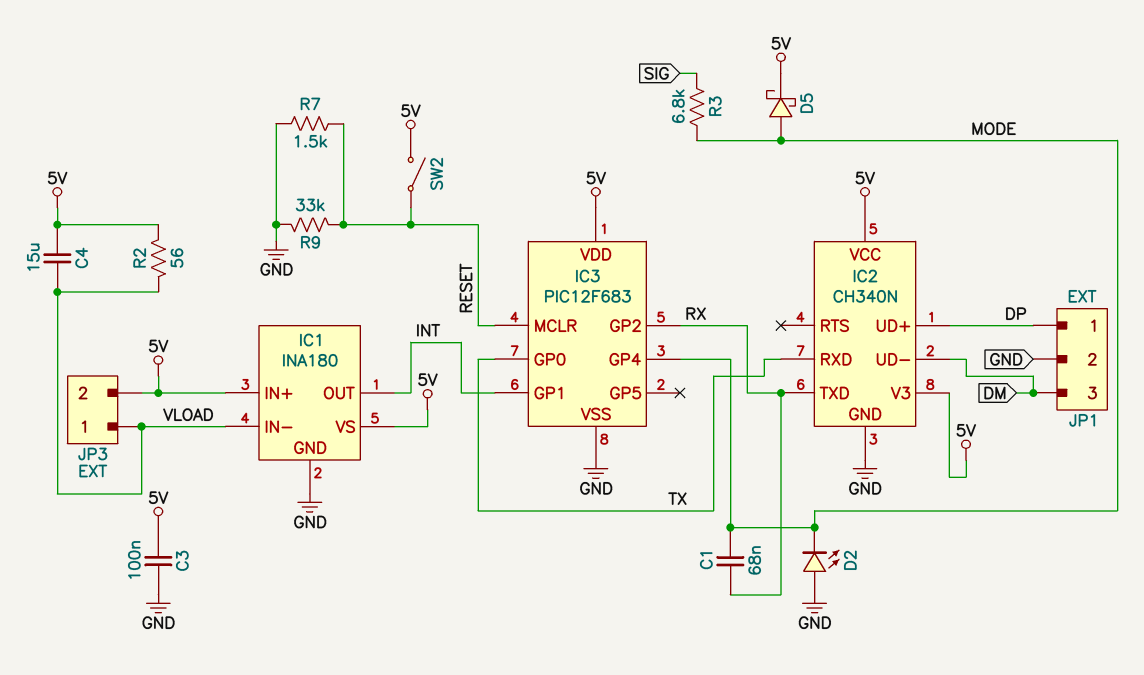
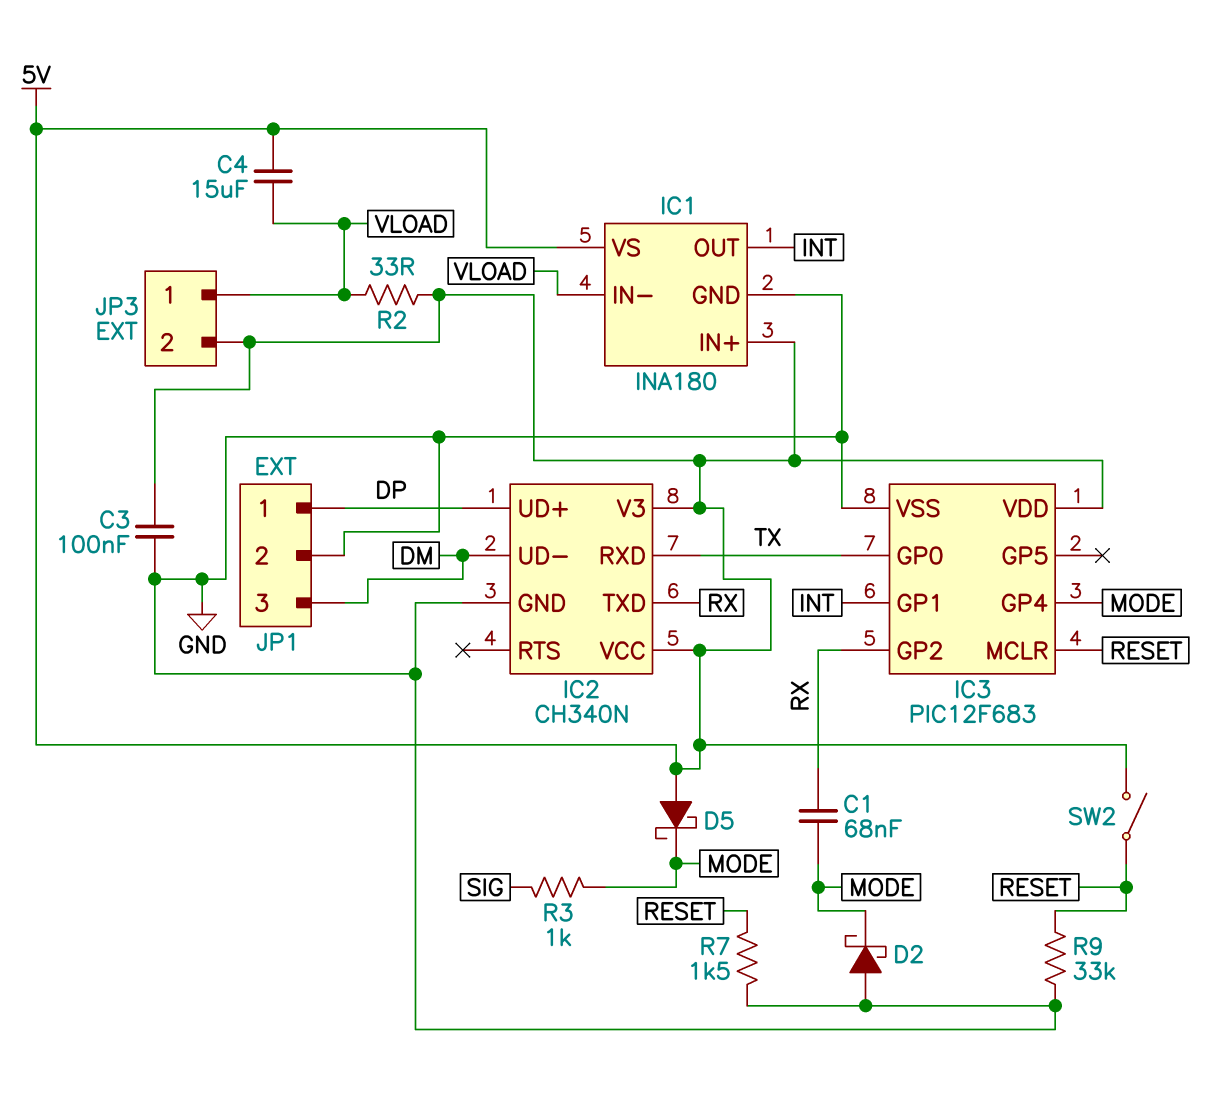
D2: LED (A GND, K MODE) -> schottky (A GND, K MODE)
D5: schottky (A MODE, K 5V) -> schottky (A 5V, K MODE)
R2: 56 (5V, VLOAD) -> 33 (5V, VLOAD)
R3: 6.8k (MODE, SIG) -> 1k (MODE, SIG)

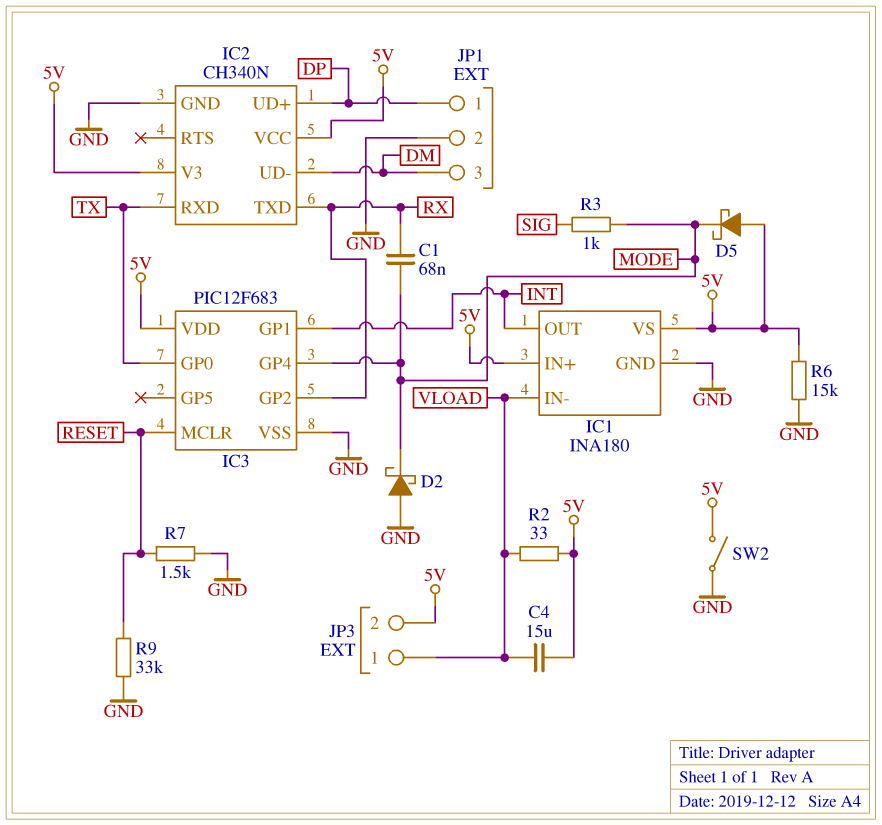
C3: 100nF (5V, GND) -> none
R6: none -> 15k (5V, GND)
SW2: switch (5V, RESET) -> switch (5V, GND)

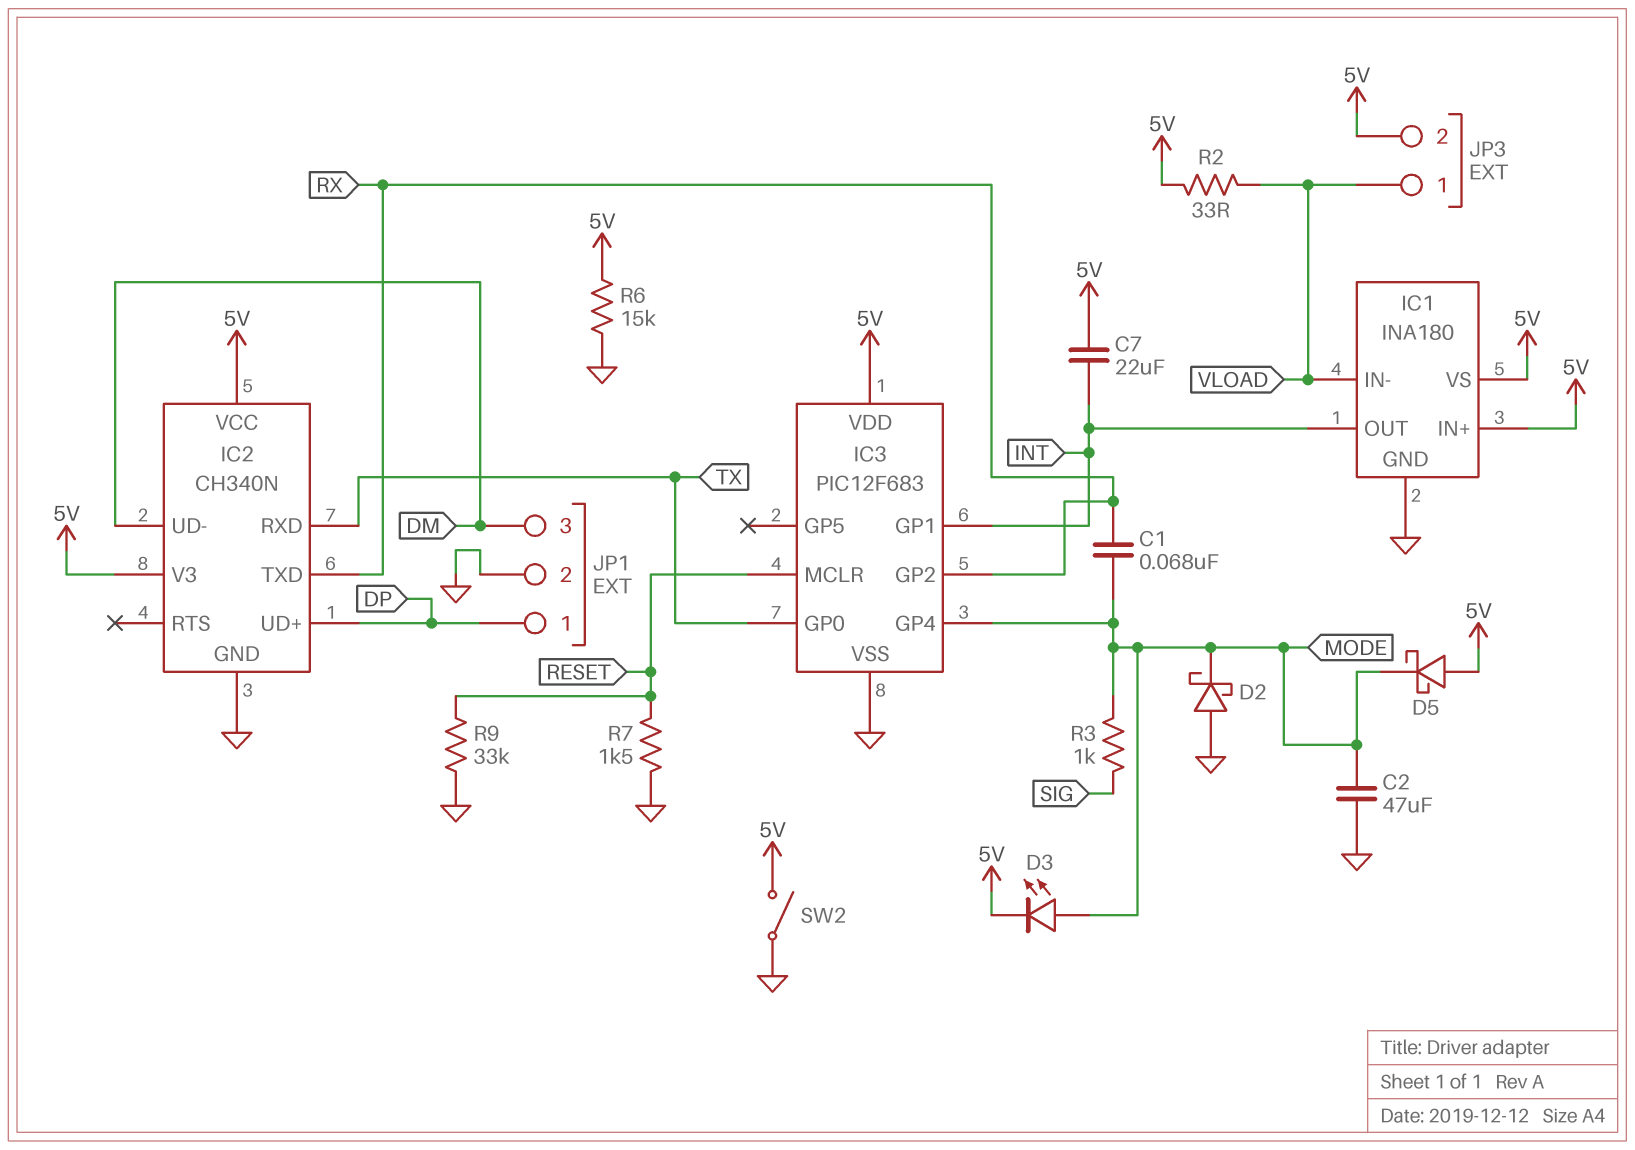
C2: none -> 47uF (GND, MODE)
C4: 15uF (5V, VLOAD) -> none
C7: none -> 22uF (5V, INT)
D3: none -> LED (A MODE, K 5V)

